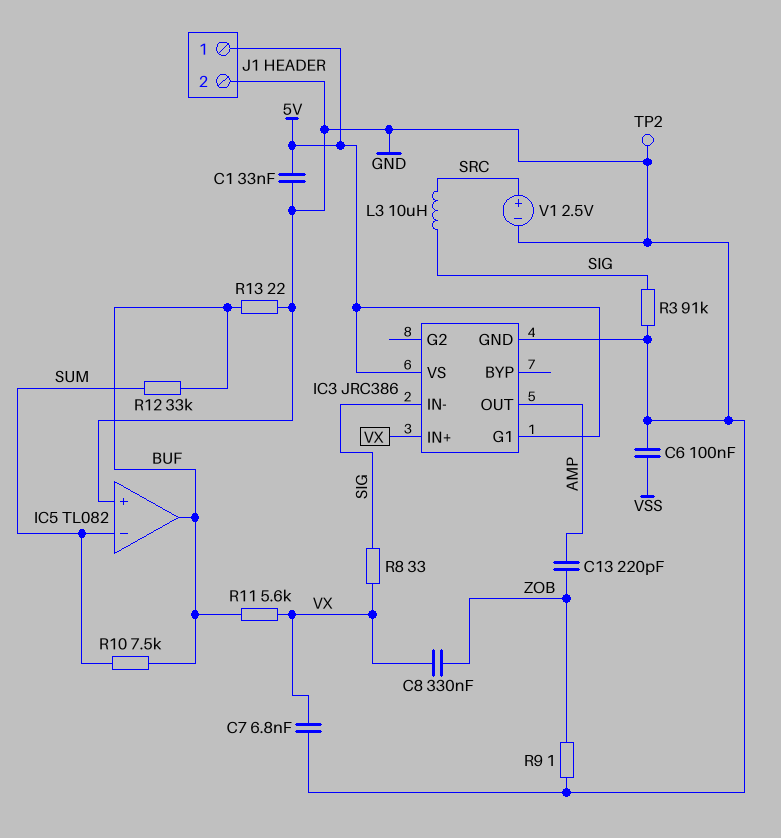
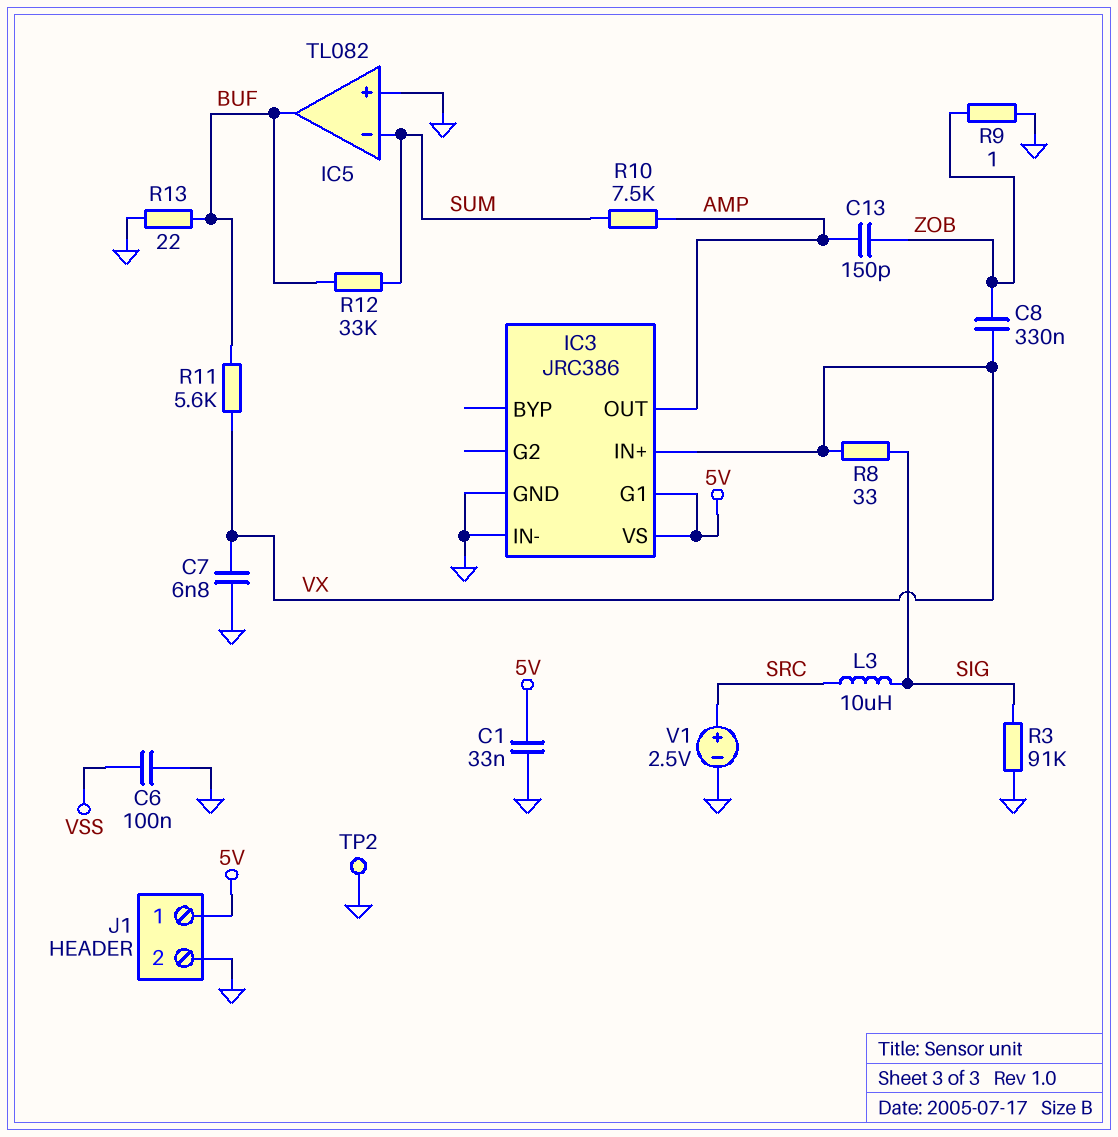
C13: 220pF (AMP, ZOB) -> 150pF (AMP, ZOB)
IC3 pin IN-: SIG -> GND
R10: 7.5k (BUF, SUM) -> 7.5k (AMP, SUM)

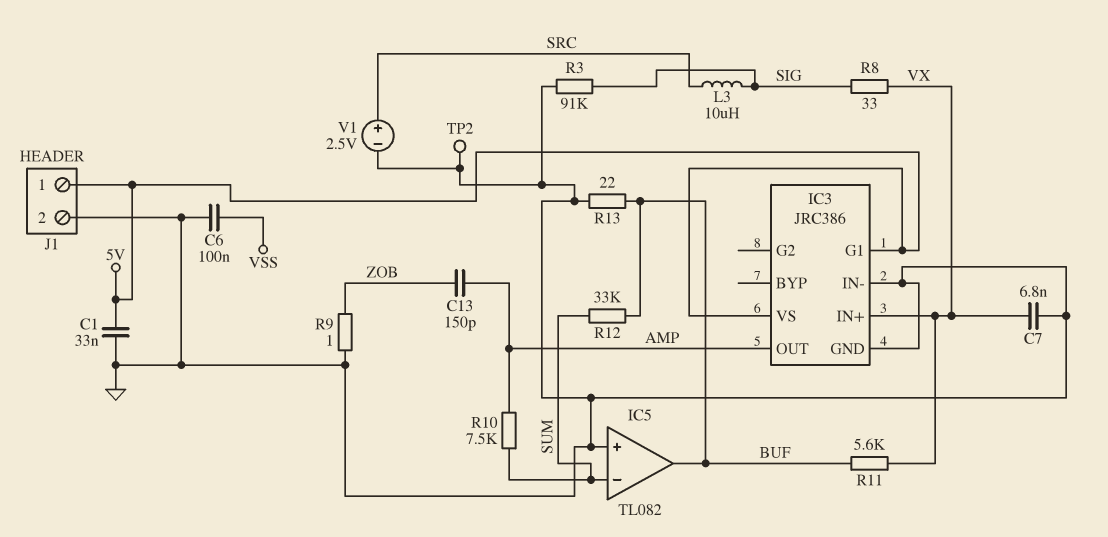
C8: 330nF (VX, ZOB) -> none

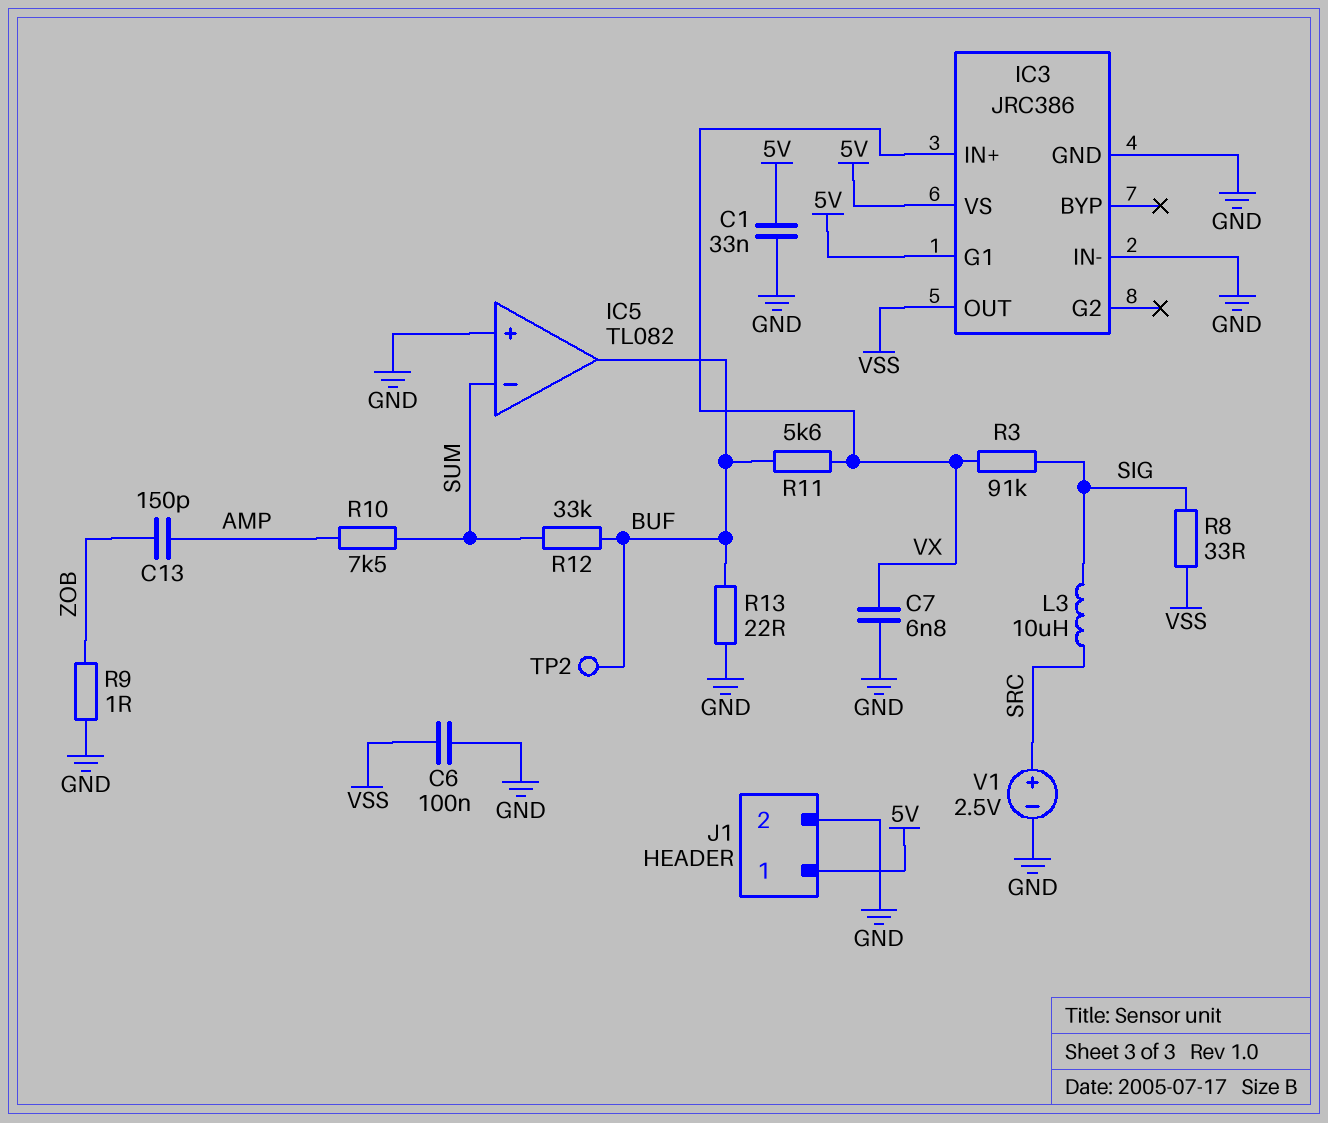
IC3 pin OUT: AMP -> VSS
R3: 91k (GND, SIG) -> 91k (SIG, VX)
R8: 33 (SIG, VX) -> 33 (SIG, VSS)
TP2: test point (GND) -> test point (BUF)

